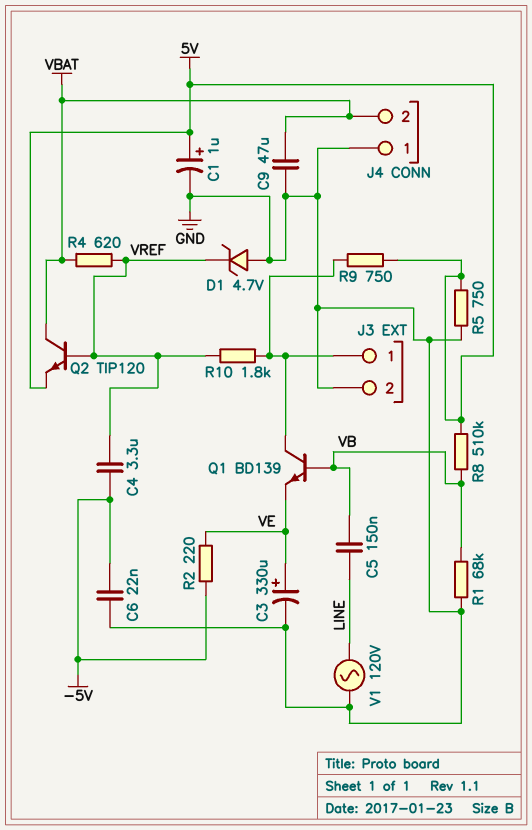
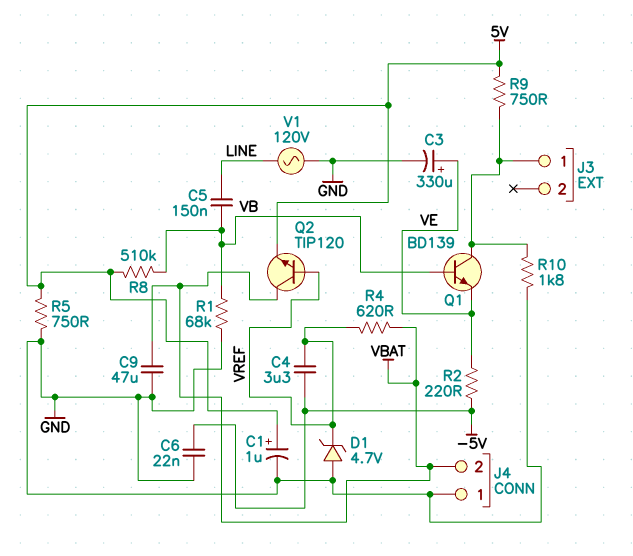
J3 pin 2: GND -> none
R10: 1.8k (J3/1, VREF) -> 1.8k (GND, J3/1)

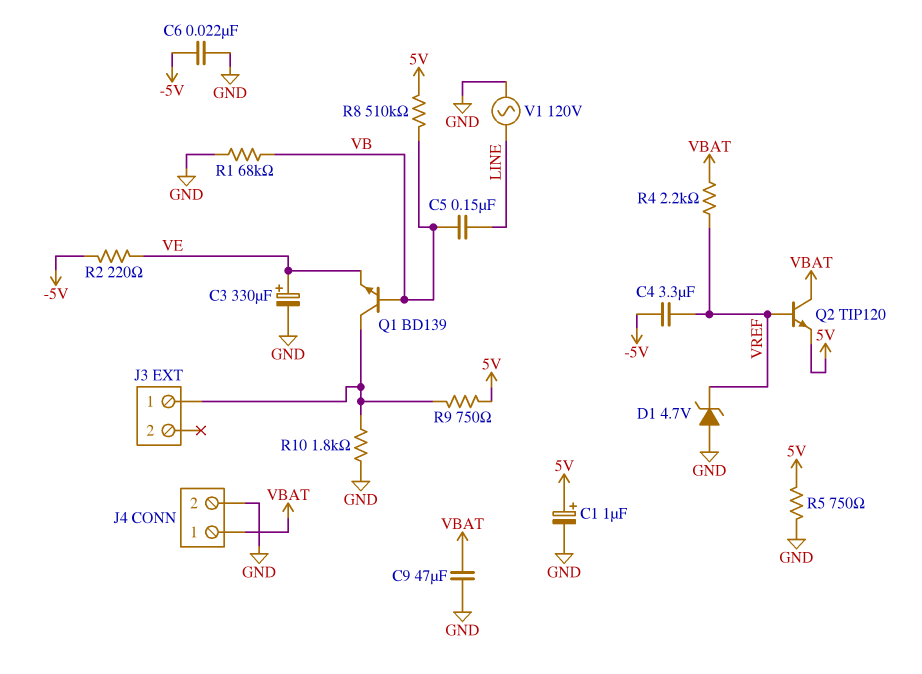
J4 pin 1: GND -> VBAT
J4 pin 2: VBAT -> GND
R4: 620 (VBAT, VREF) -> 2.2k (VBAT, VREF)

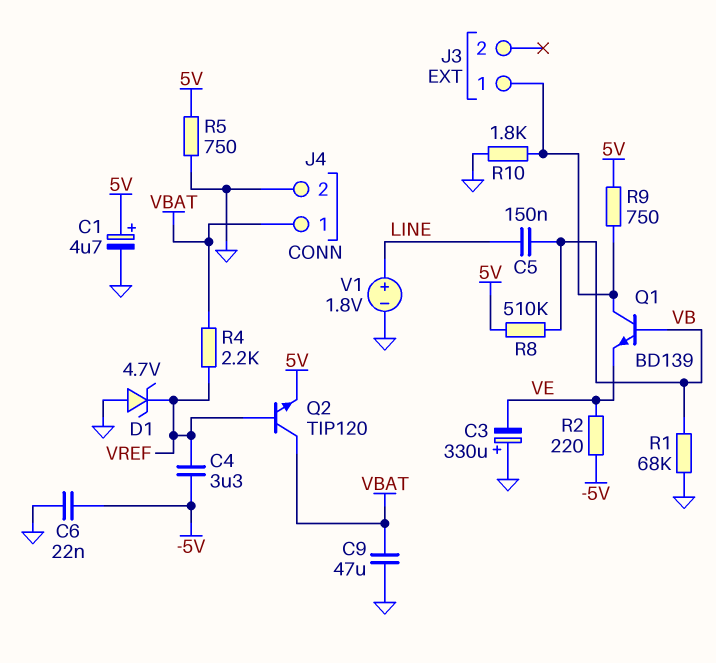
C1: 1uF (plus 5V, minus GND) -> 4.7uF (plus 5V, minus GND)
C3: 330uF (plus VE, minus GND) -> 330uF (plus GND, minus VE)
V1: AC 120V (GND, LINE) -> 1.8V (plus LINE, minus GND)

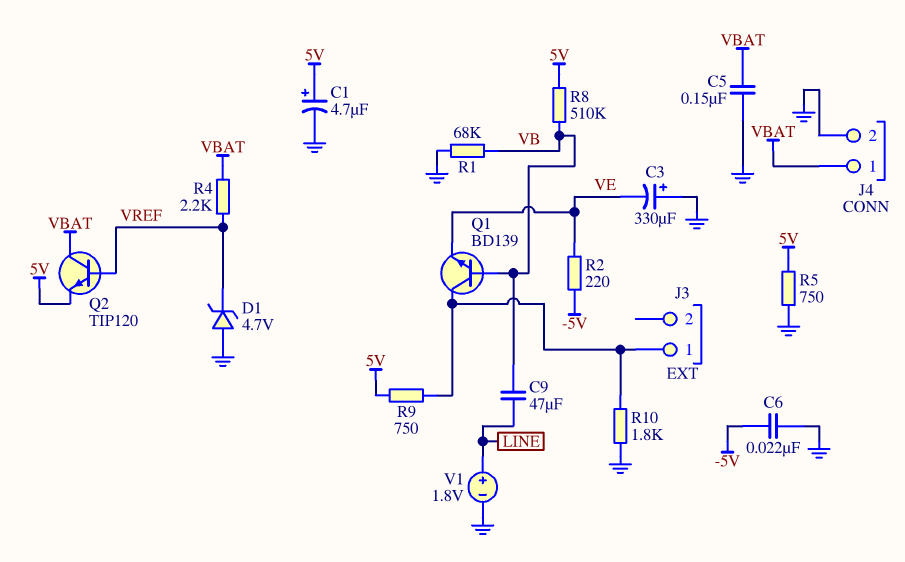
C4: 3.3uF (-5V, VREF) -> none
C5: 150nF (LINE, VB) -> 150nF (GND, VBAT)
C9: 47uF (GND, VBAT) -> 47uF (LINE, VB)

